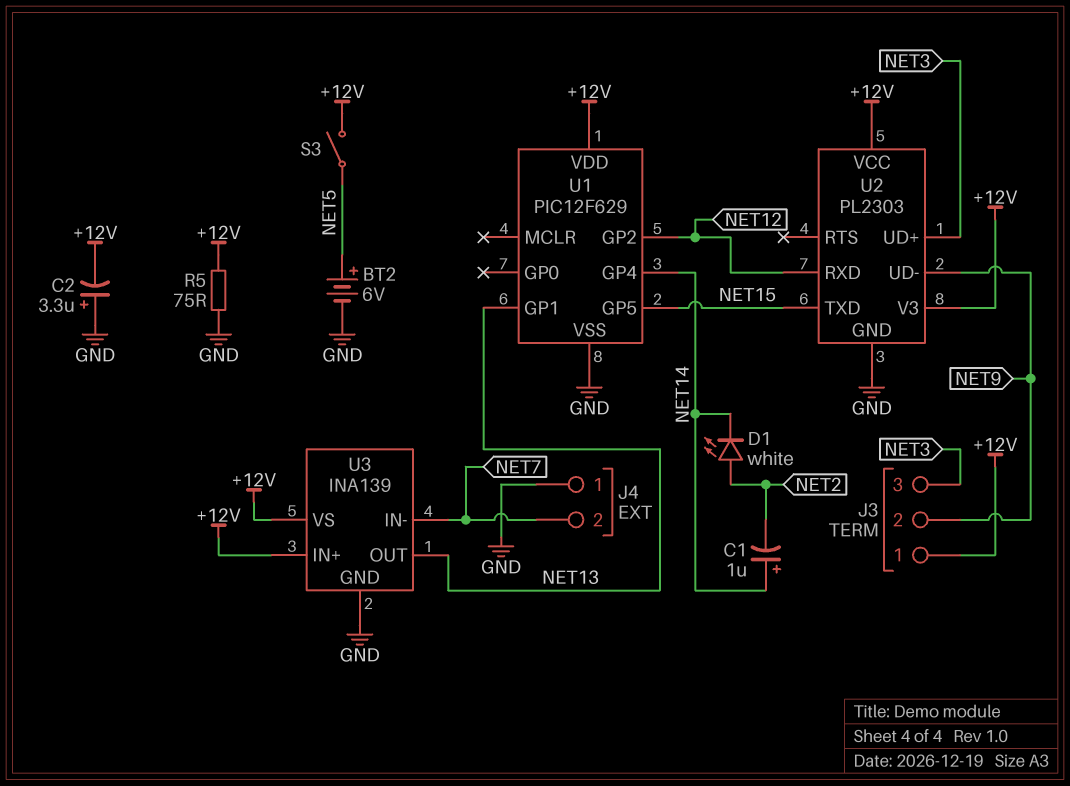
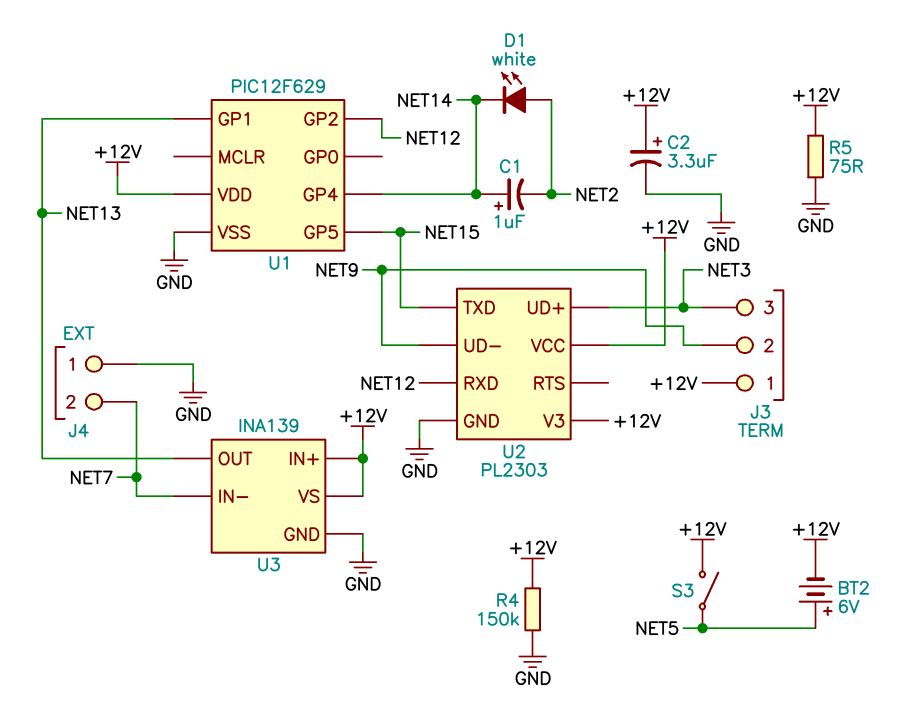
BT2: 6V (plus NET5, minus GND) -> 6V (plus NET5, minus +12V)
C2: 3.3uF (plus GND, minus +12V) -> 3.3uF (plus +12V, minus GND)
R4: none -> 150k (+12V, GND)

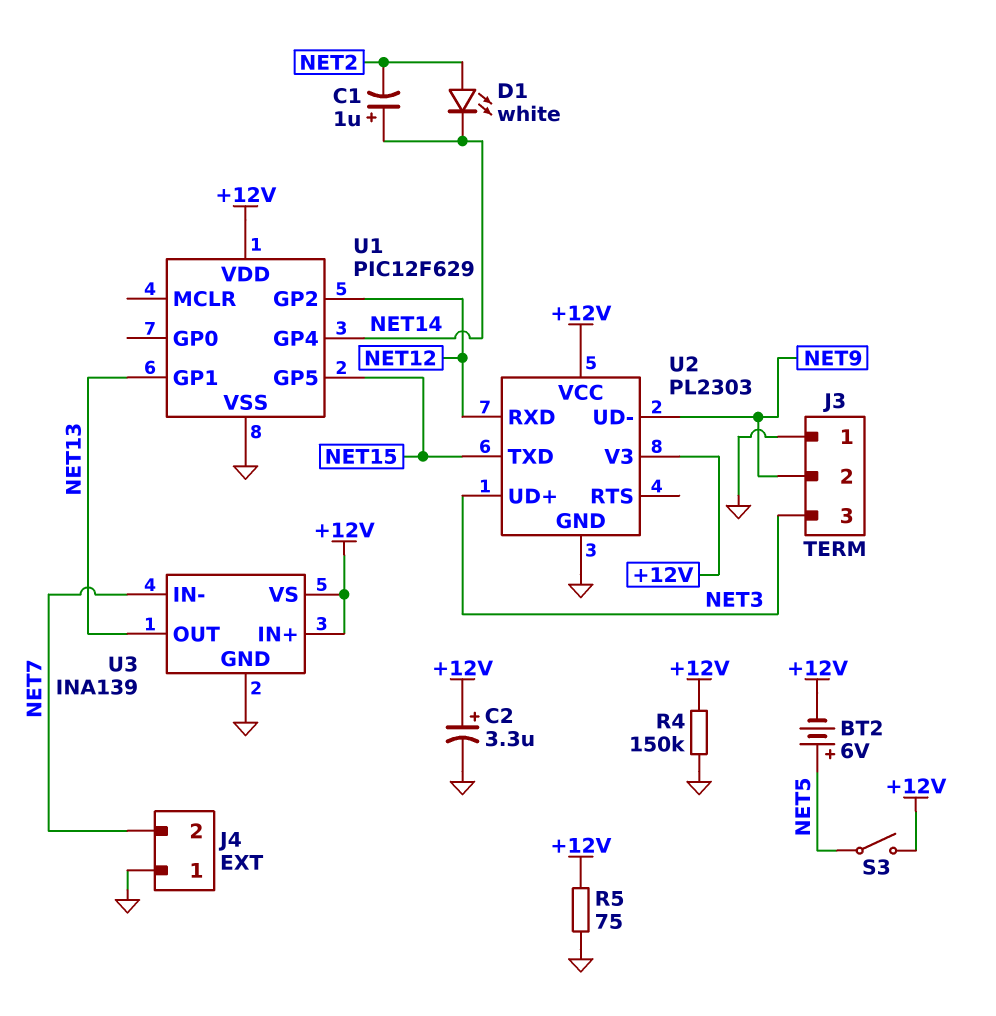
J3 pin 1: +12V -> GND

